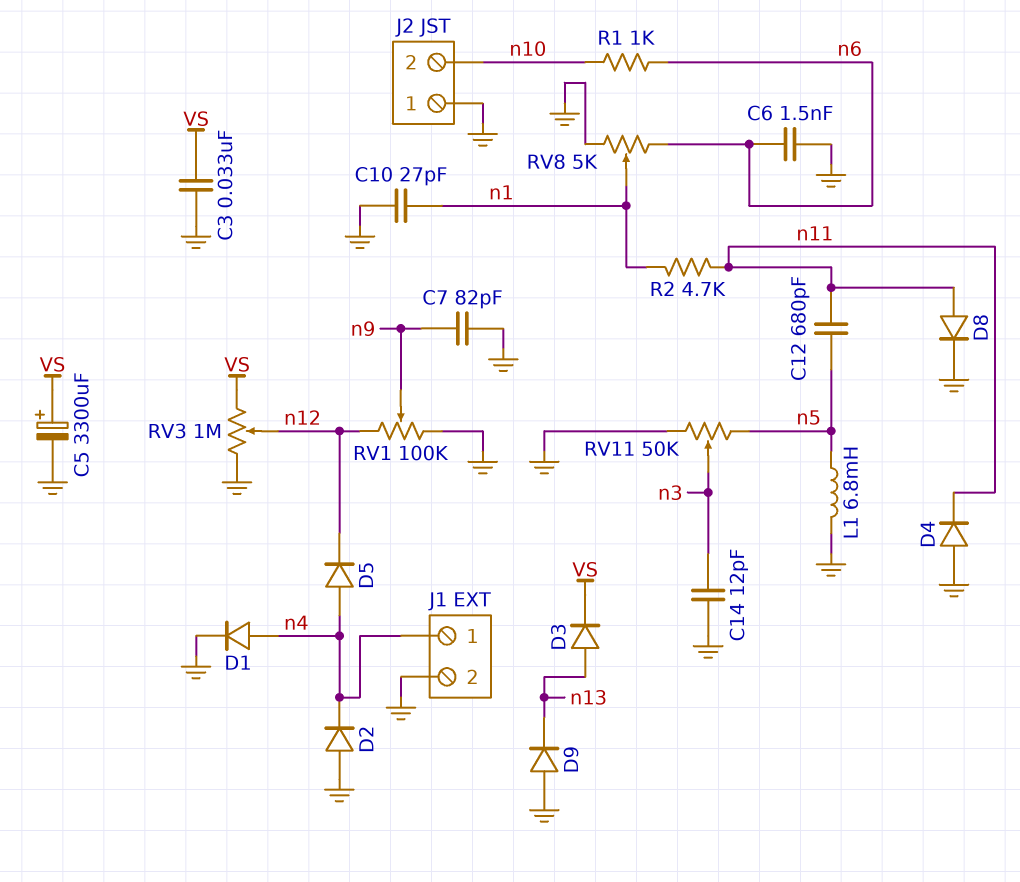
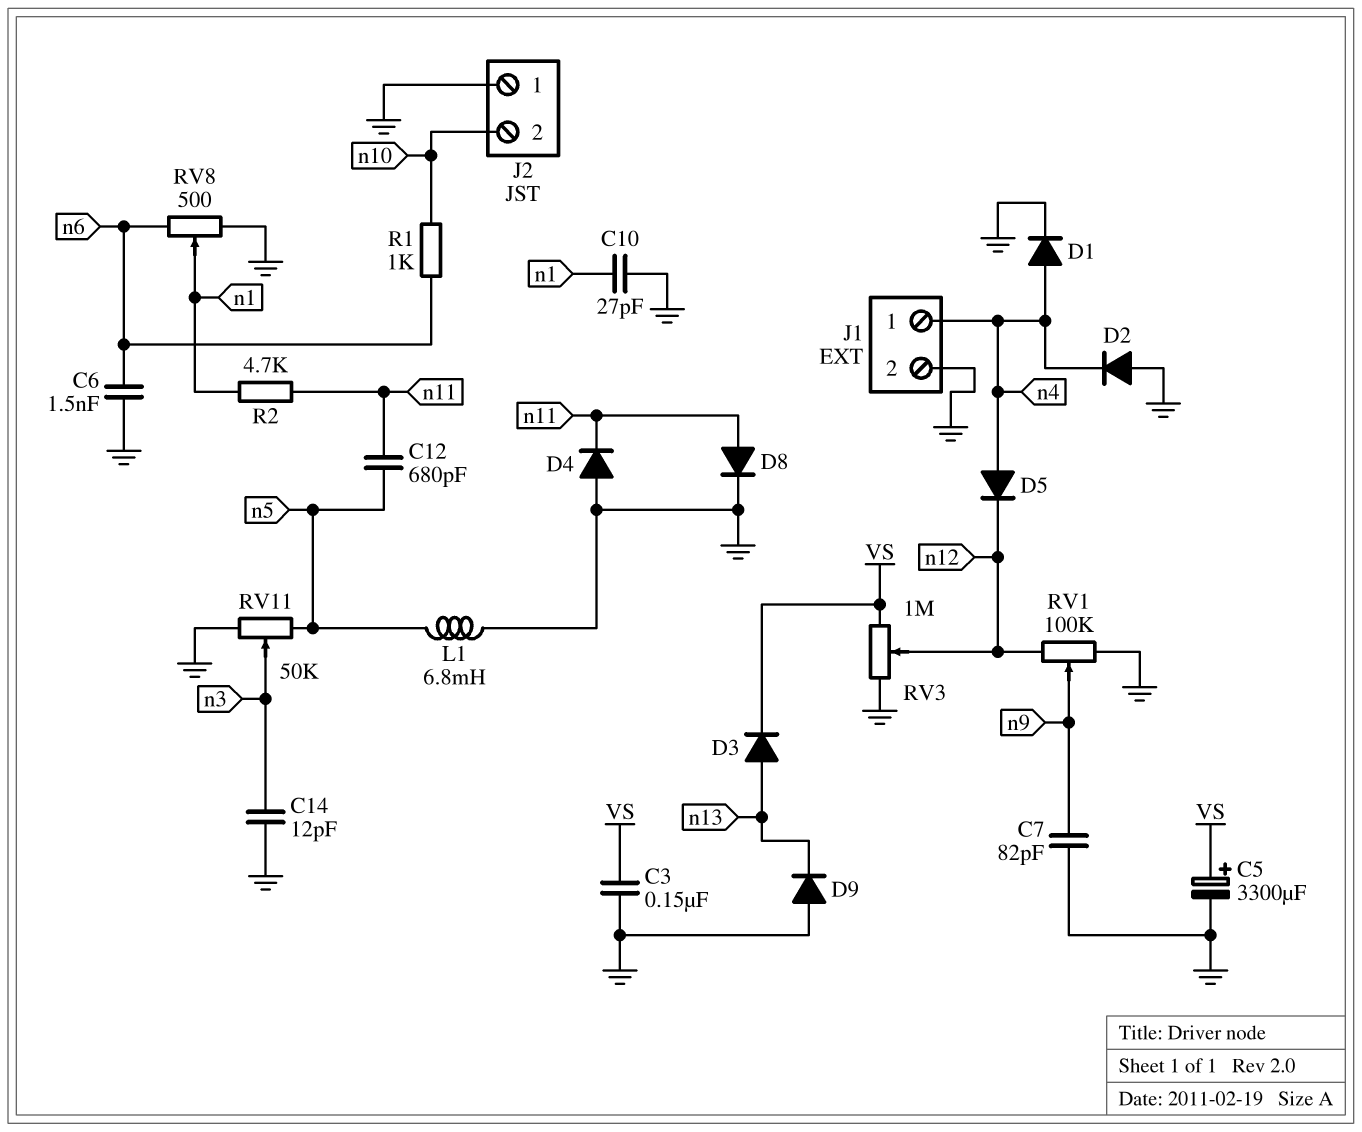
C3: 33nF (GND, VS) -> 150nF (GND, VS)
RV8: 5k (GND, n6, wiper n1) -> 500 (GND, n6, wiper n1)

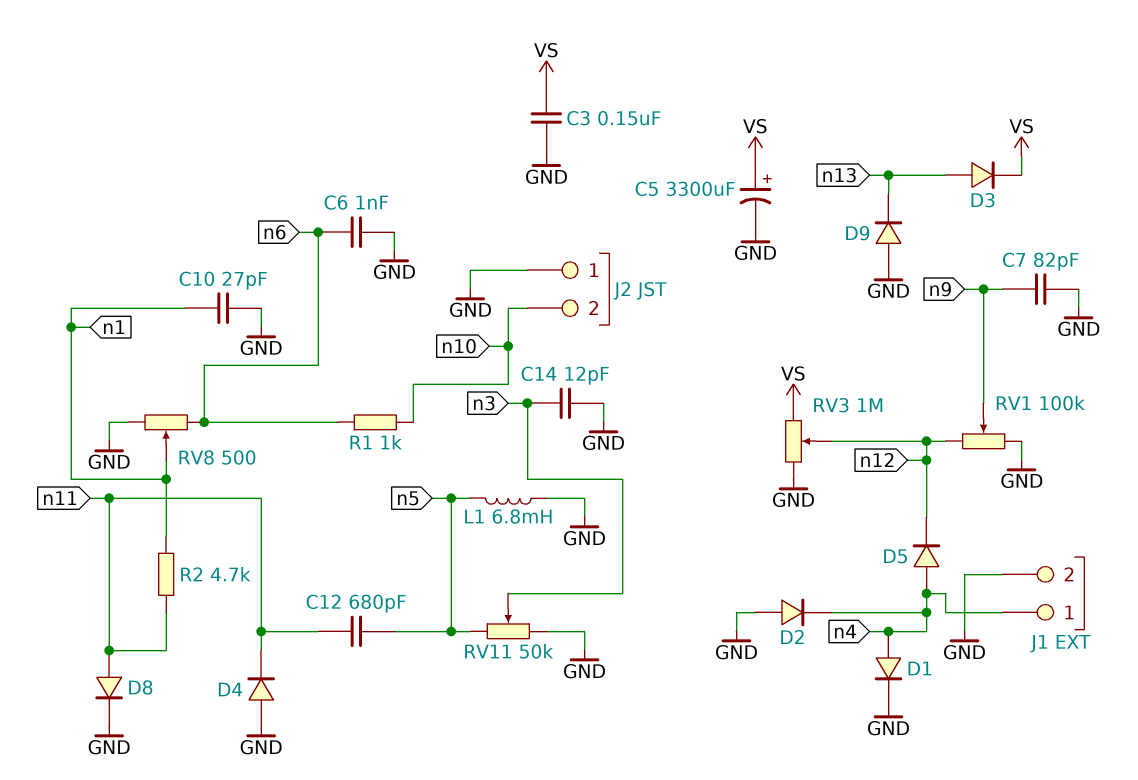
C6: 1.5nF (GND, n6) -> 1nF (GND, n6)

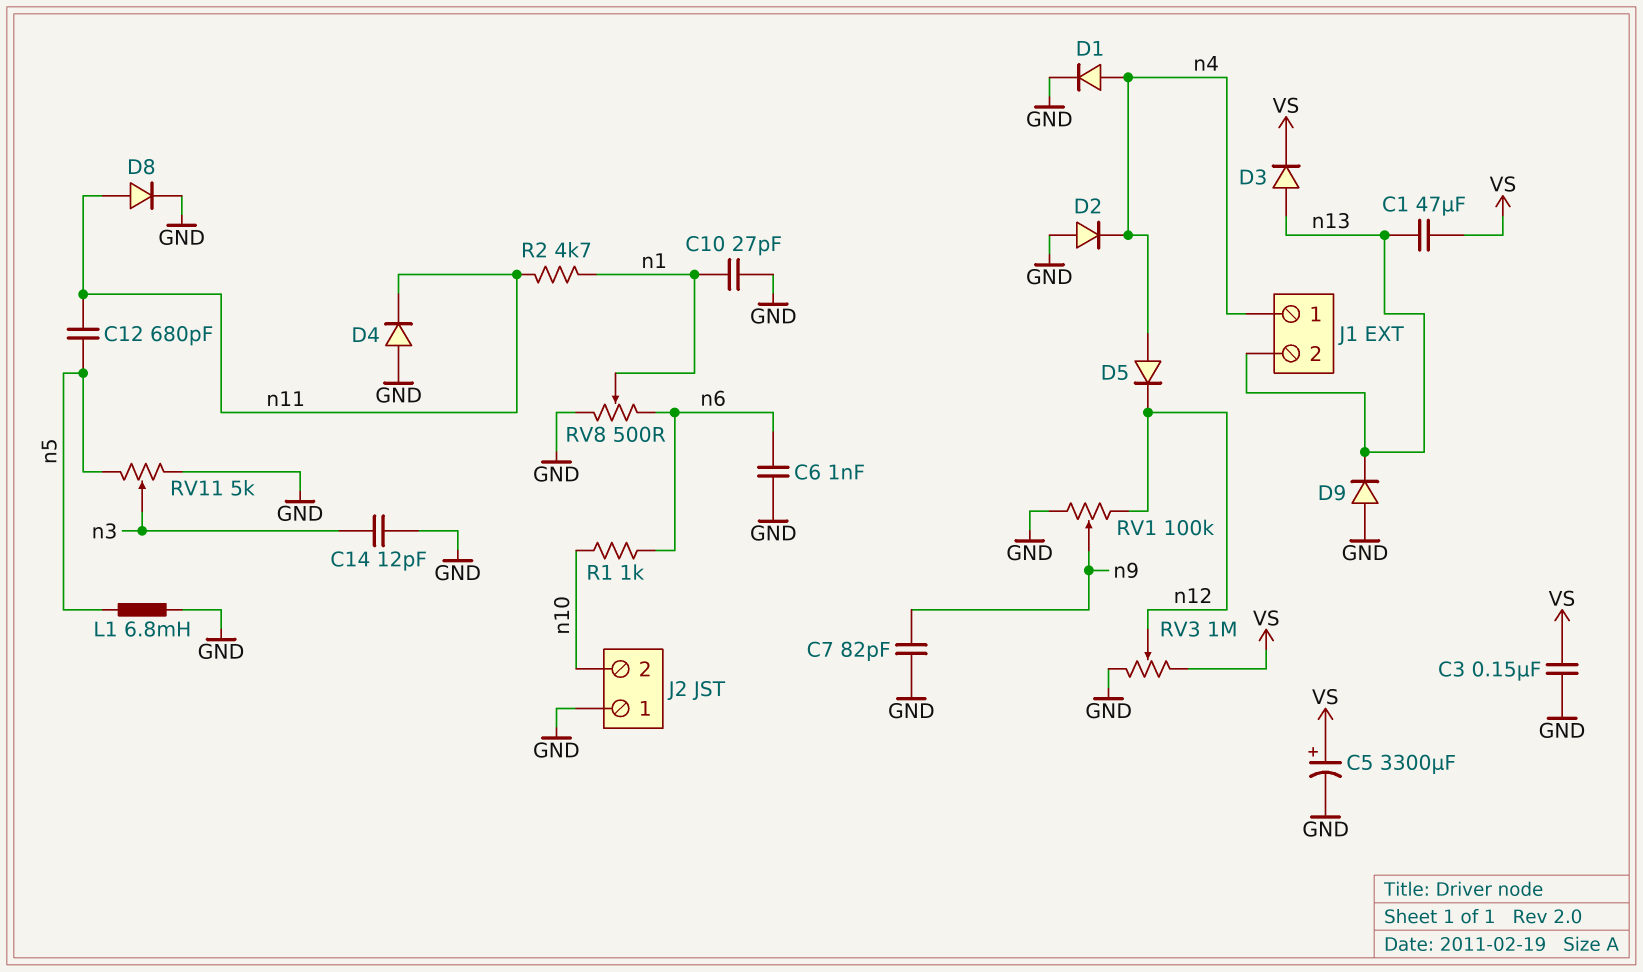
C1: none -> 47uF (VS, n13)
J1 pin 2: GND -> n13
RV11: 50k (GND, n5, wiper n3) -> 5k (GND, n5, wiper n3)

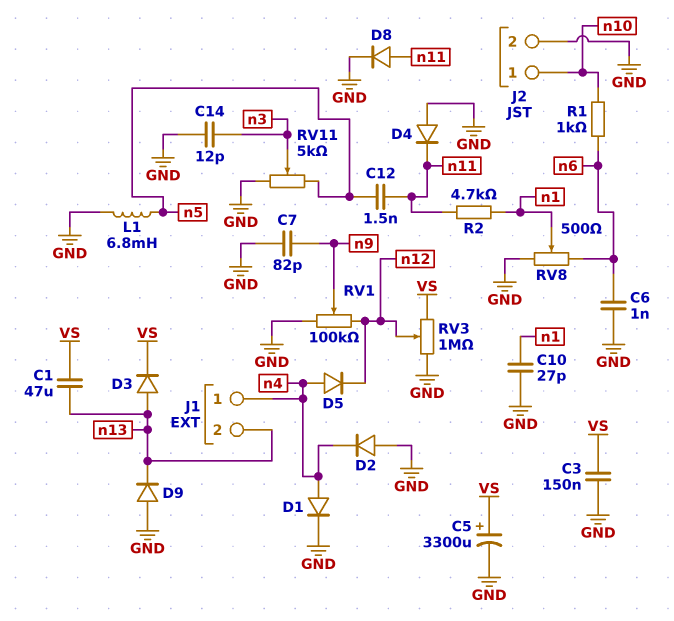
C12: 680pF (n5, n11) -> 1.5nF (n5, n11)
J2 pin 1: GND -> n10
J2 pin 2: n10 -> GND

